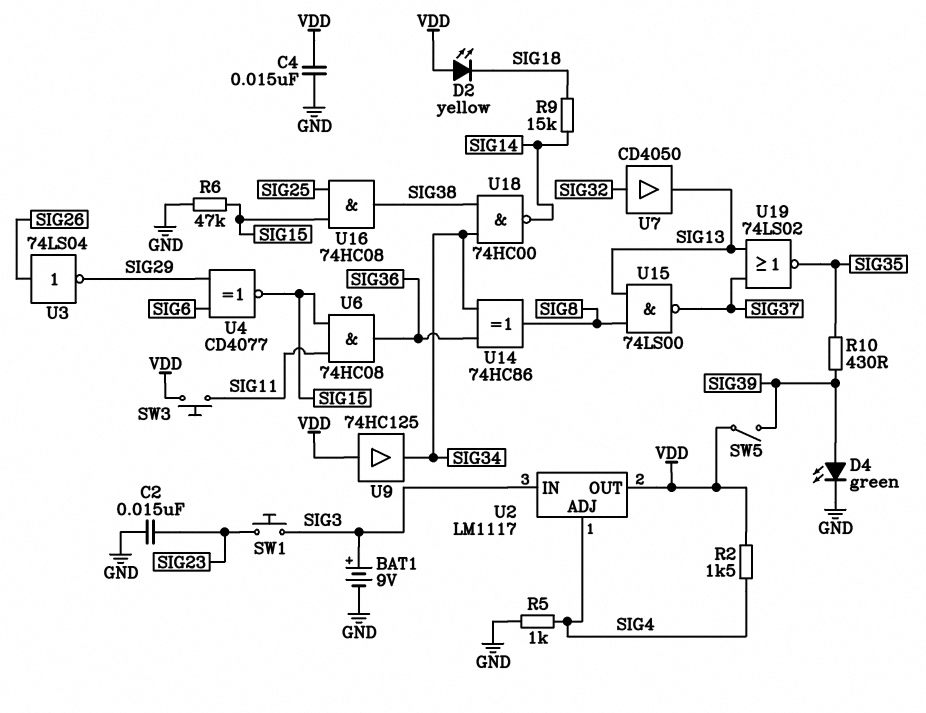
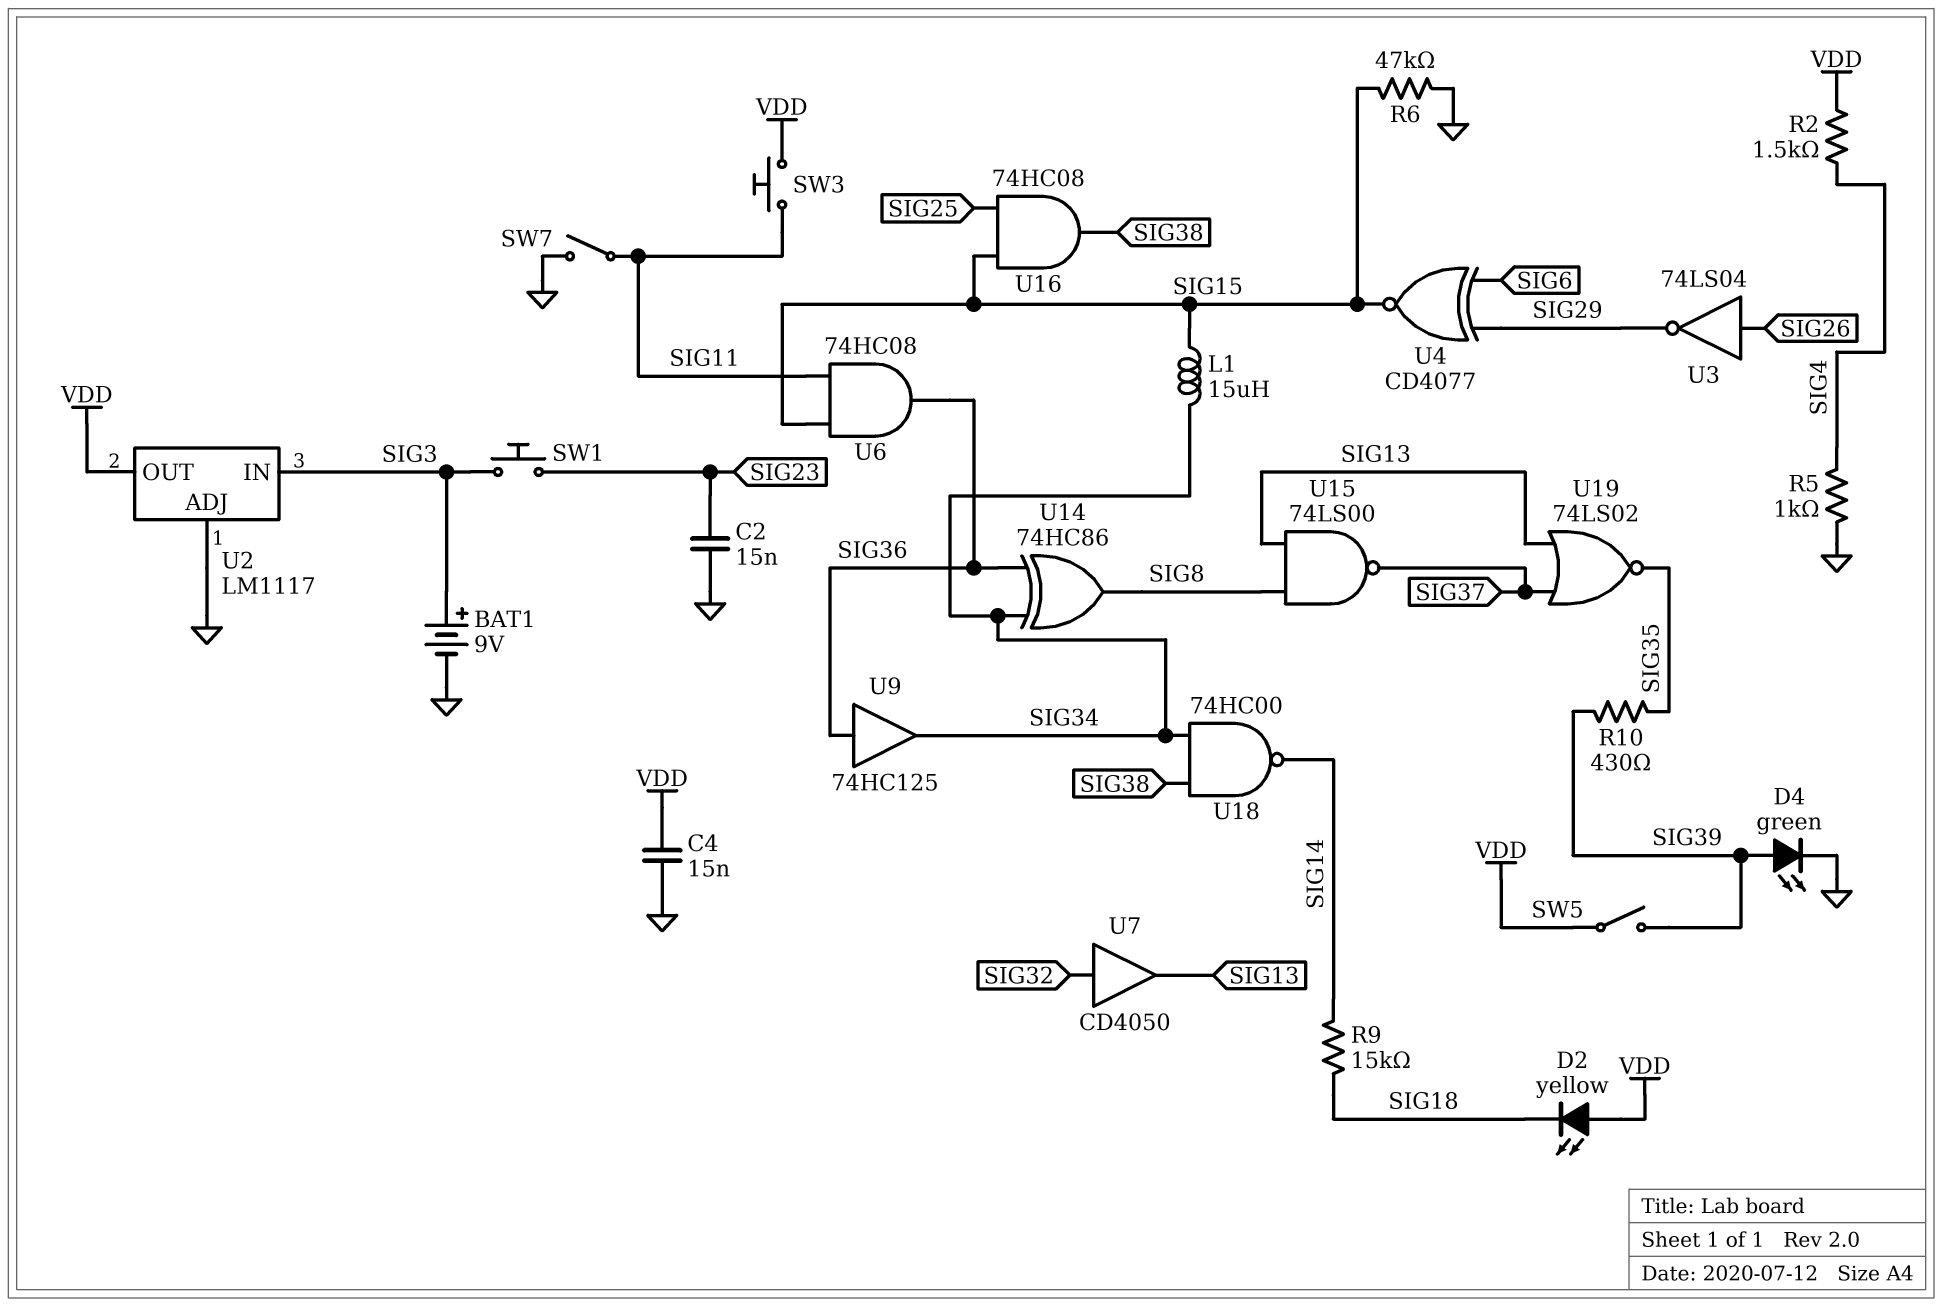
L1: none -> 15uH (SIG15, SIG34)
SW7: none -> switch (GND, SIG11)
U2 pin ADJ: SIG4 -> GND
U9: buffer 74HC125 (in VDD, out SIG34) -> buffer 74HC125 (in SIG36, out SIG34)

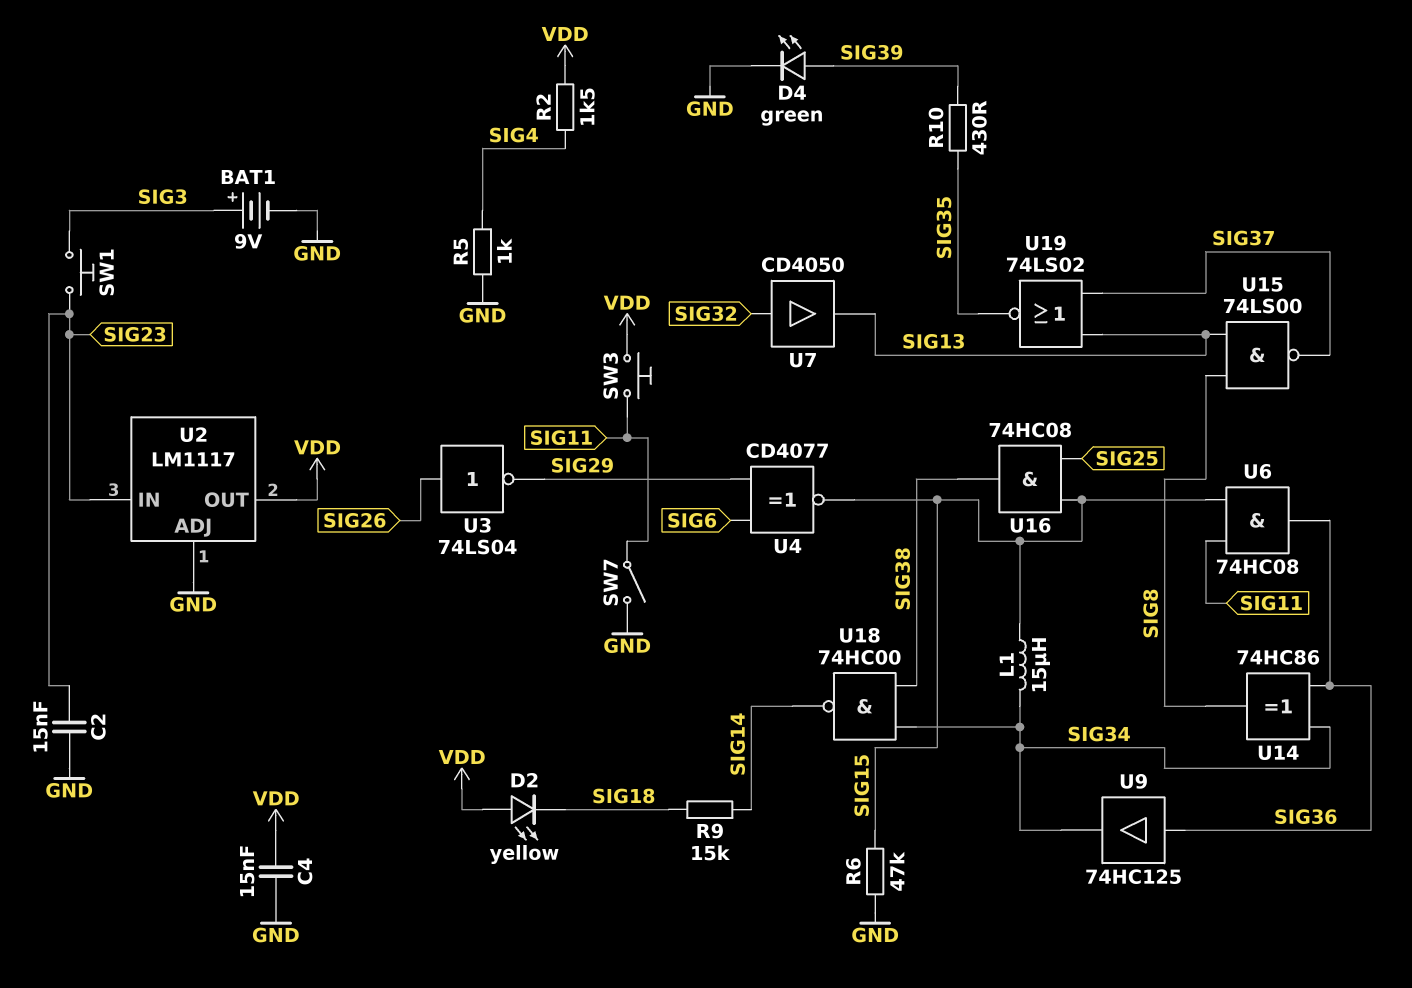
SW5: switch (SIG39, VDD) -> none
U2 pin IN: SIG3 -> SIG23

